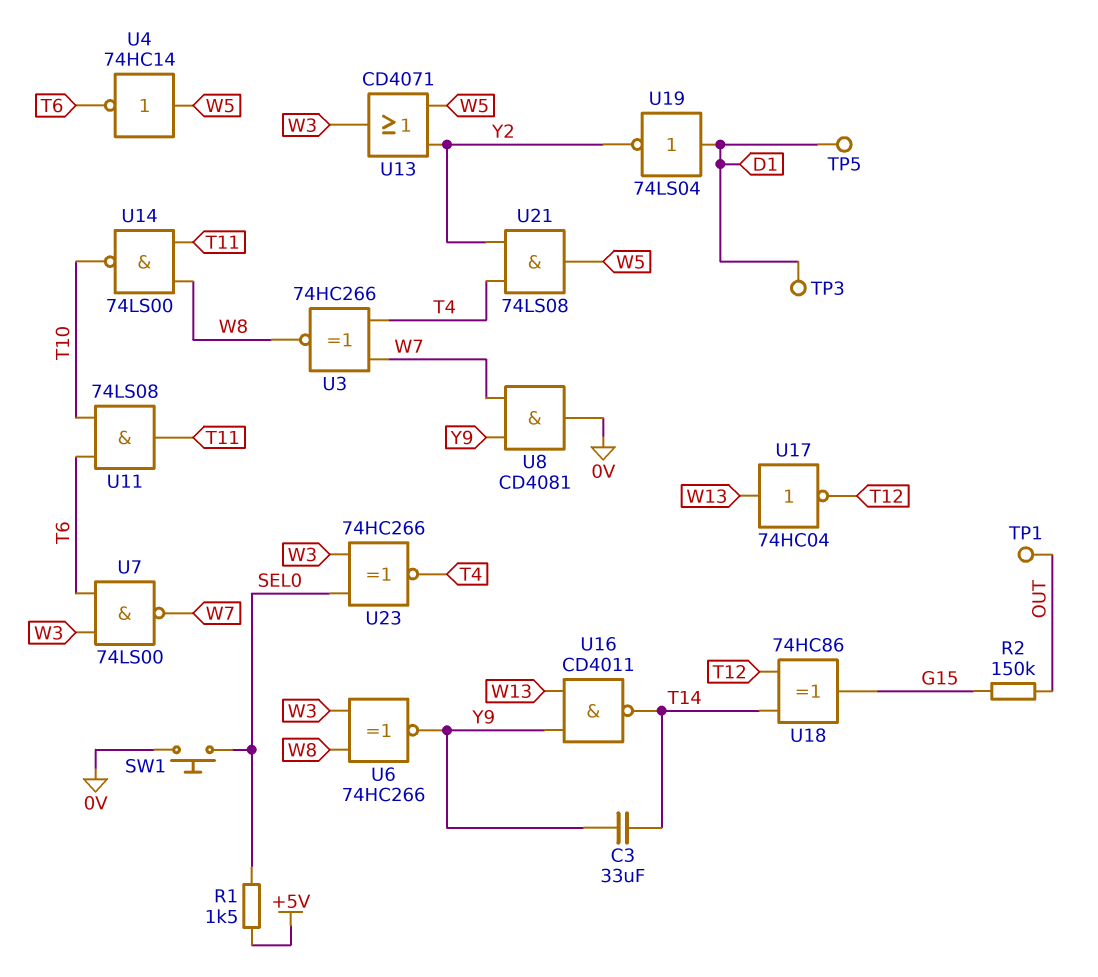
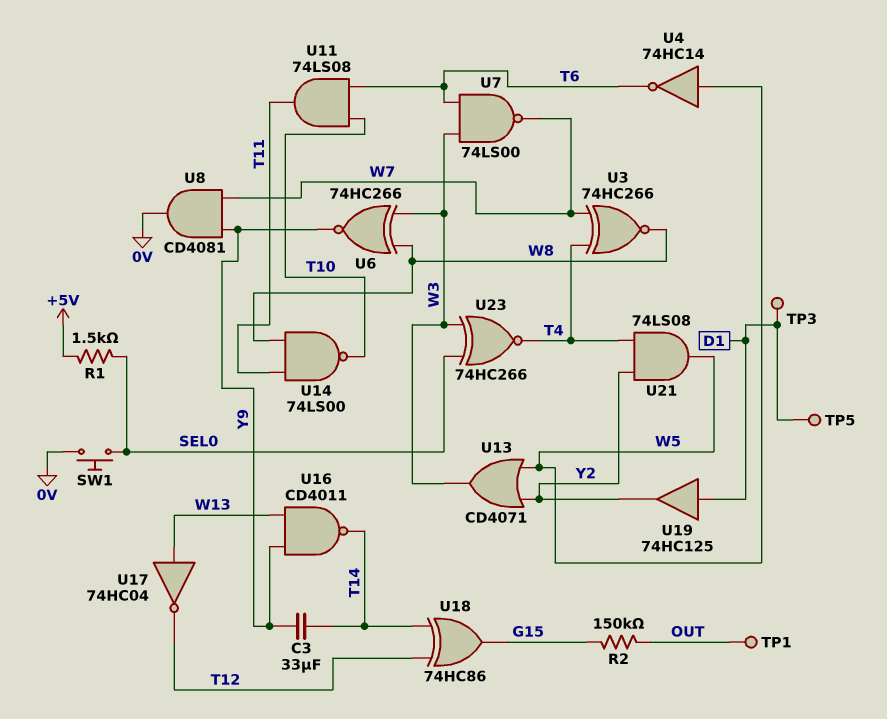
U19: NOT 74LS04 (in D1, out Y2) -> buffer 74HC125 (in D1, out Y2)

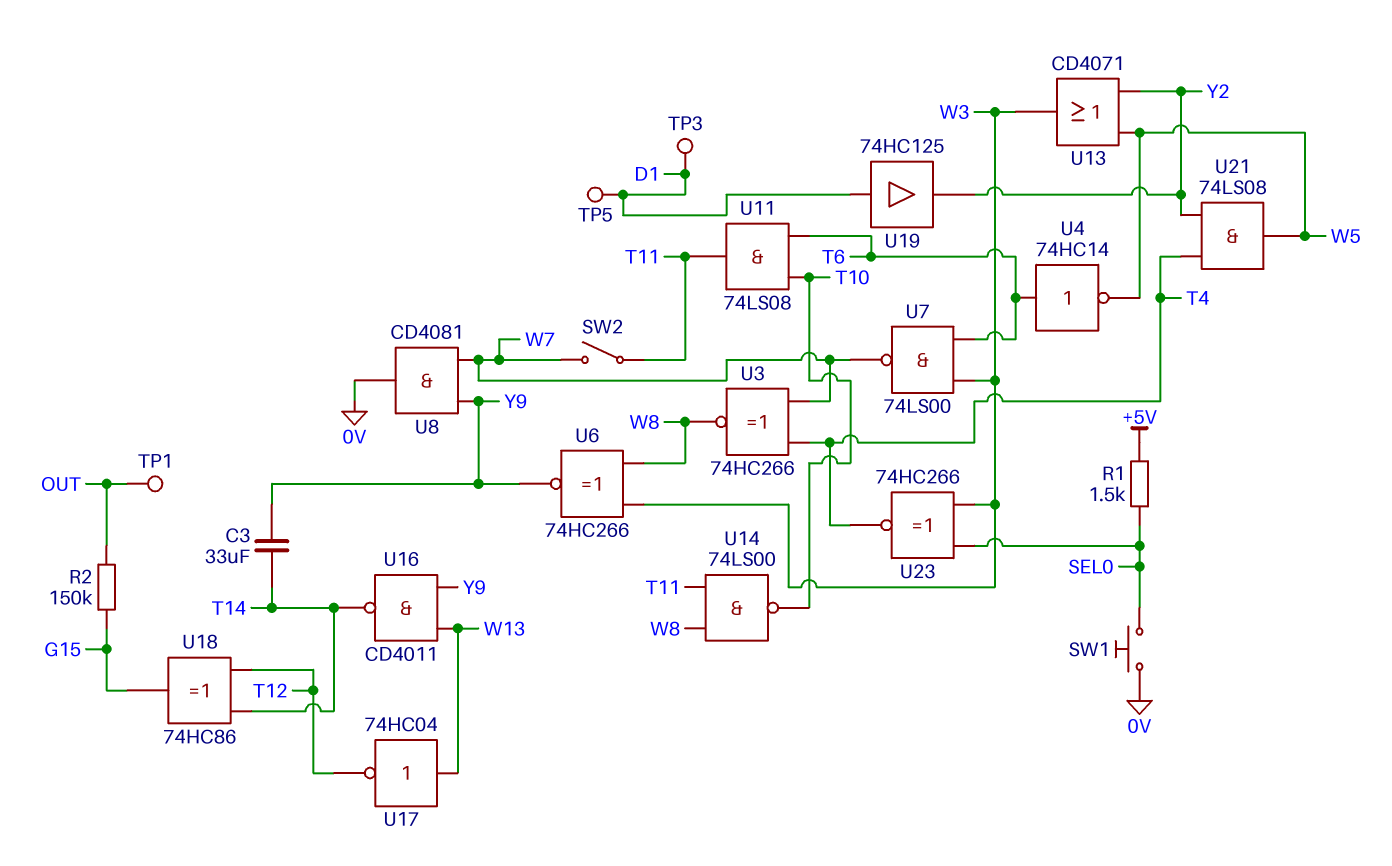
SW2: none -> switch (T11, W7)
U4: NOT 74HC14 (in W5, out T6) -> NOT 74HC14 (in T6, out W5)

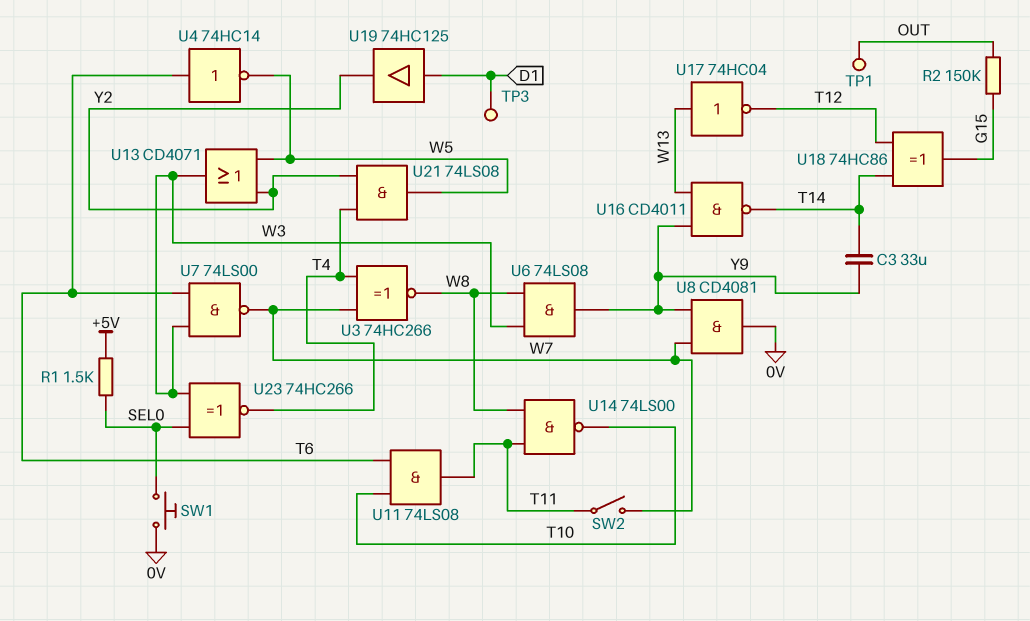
TP5: test point (D1) -> none
U6: XNOR 74HC266 (in W3, in W8, out Y9) -> AND 74LS08 (in W3, in W8, out Y9)

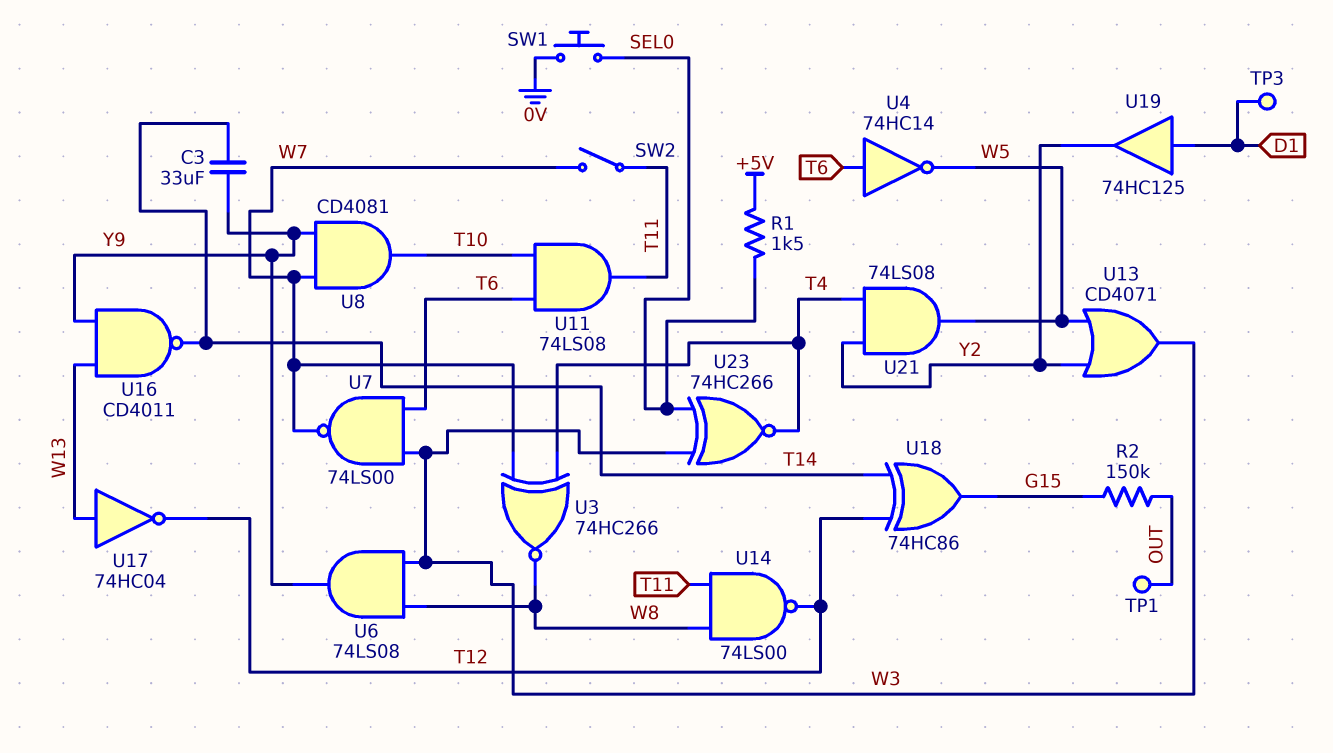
U8: AND CD4081 (in W7, in Y9, out 0V) -> AND CD4081 (in W7, in Y9, out T10)
U14: NAND 74LS00 (in T11, in W8, out T10) -> NAND 74LS00 (in T11, in W8, out T12)

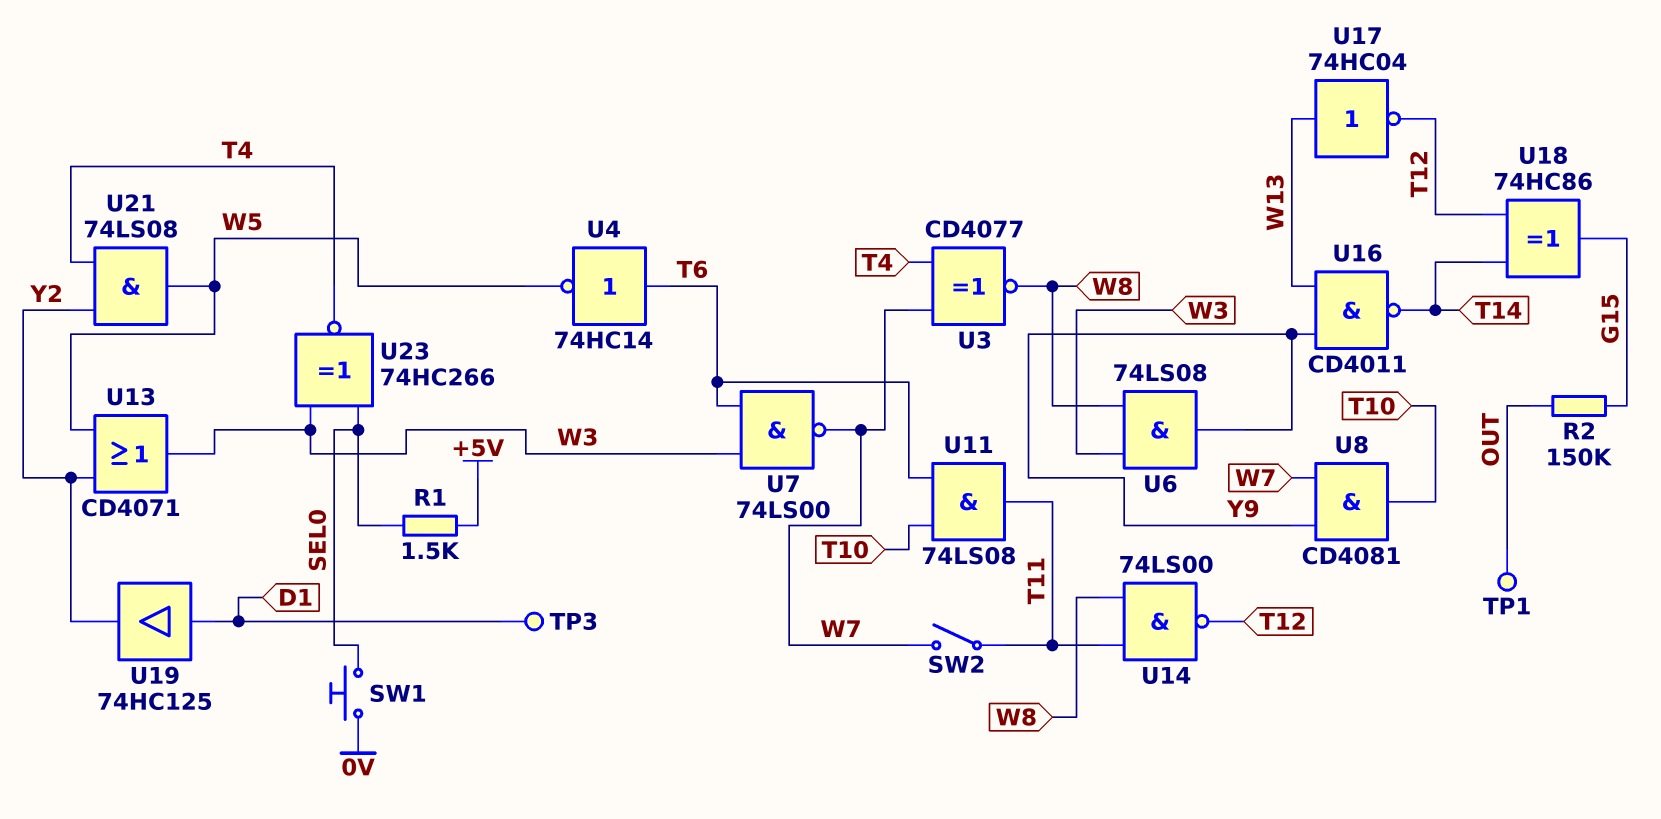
C3: 33uF (T14, Y9) -> none
U3: XNOR 74HC266 (in T4, in W7, out W8) -> XNOR CD4077 (in T4, in W7, out W8)

